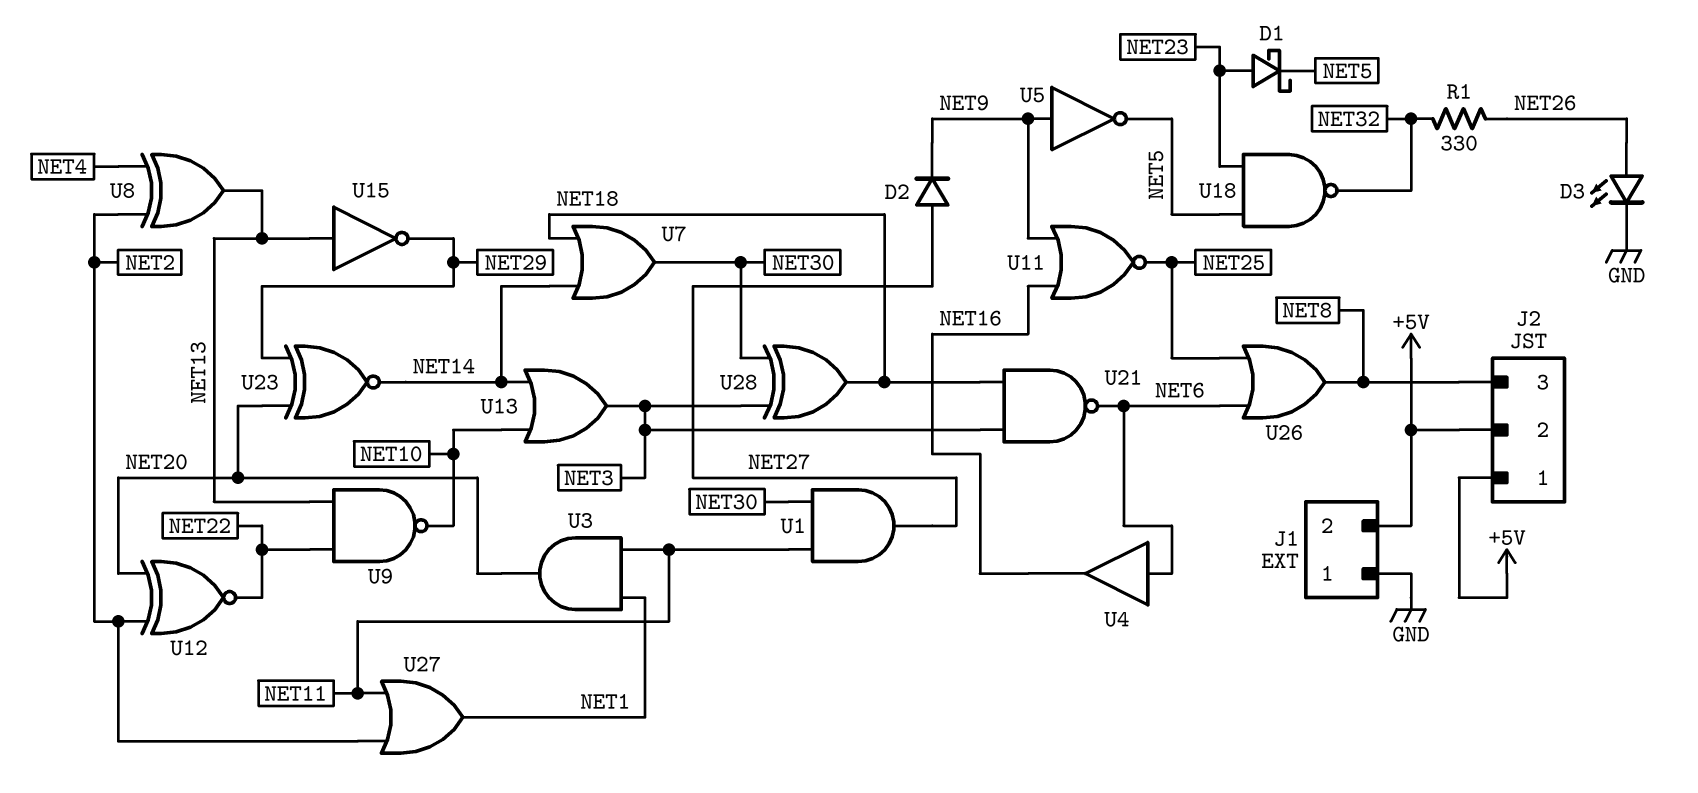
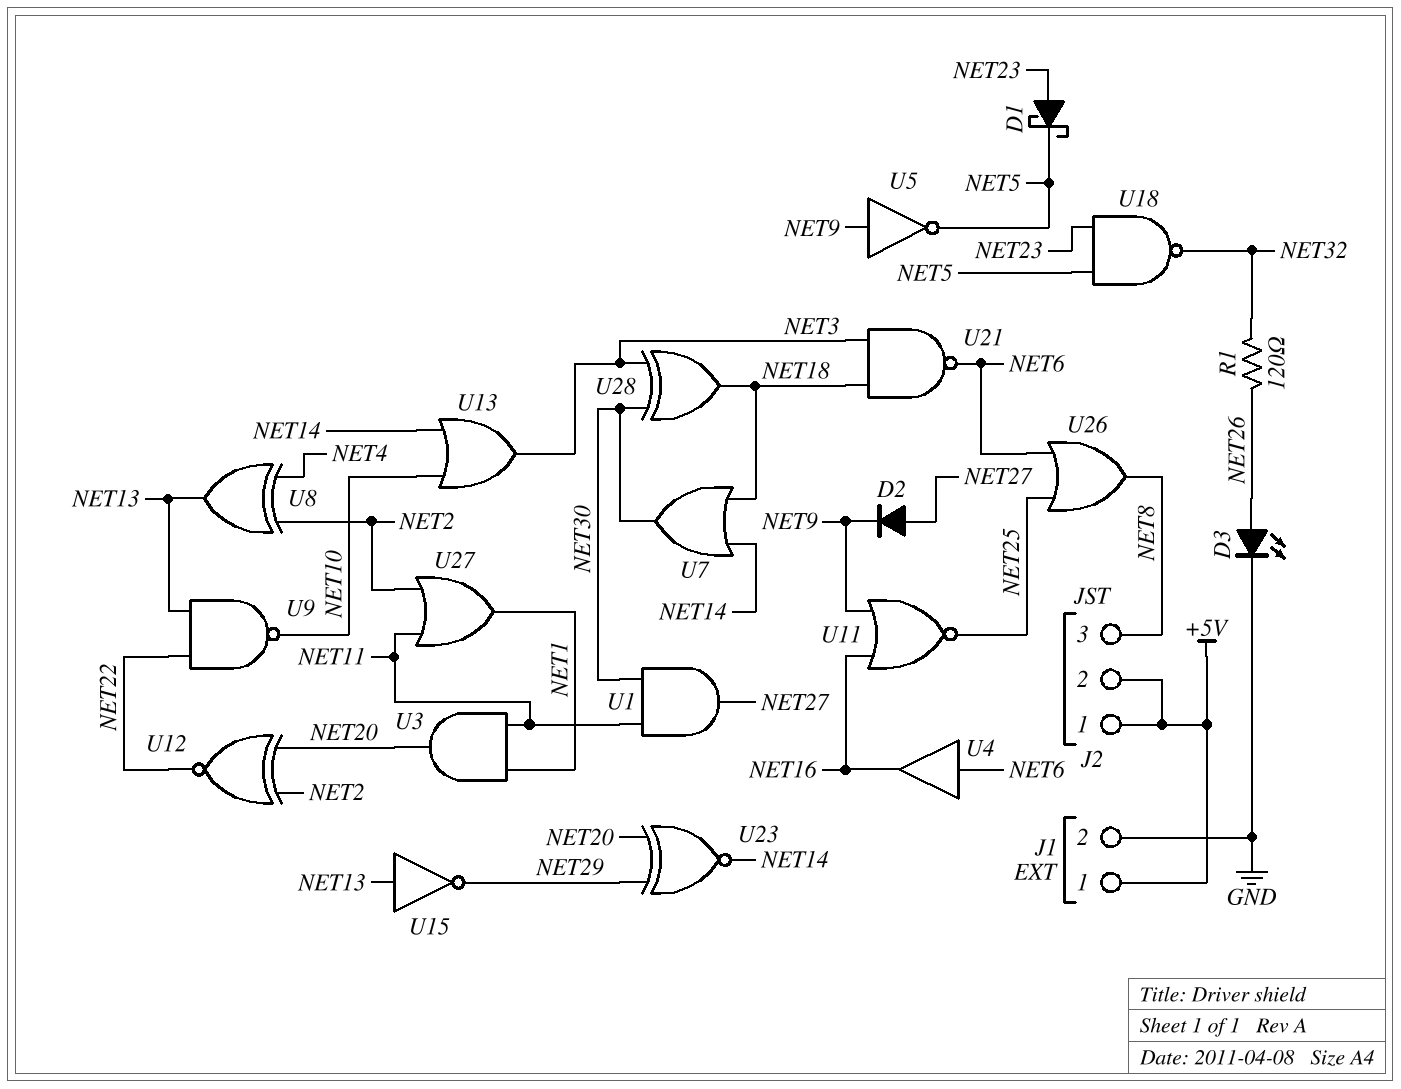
J1 pin 1: GND -> +5V
J1 pin 2: +5V -> GND
R1: 330 (NET26, NET32) -> 120 (NET26, NET32)

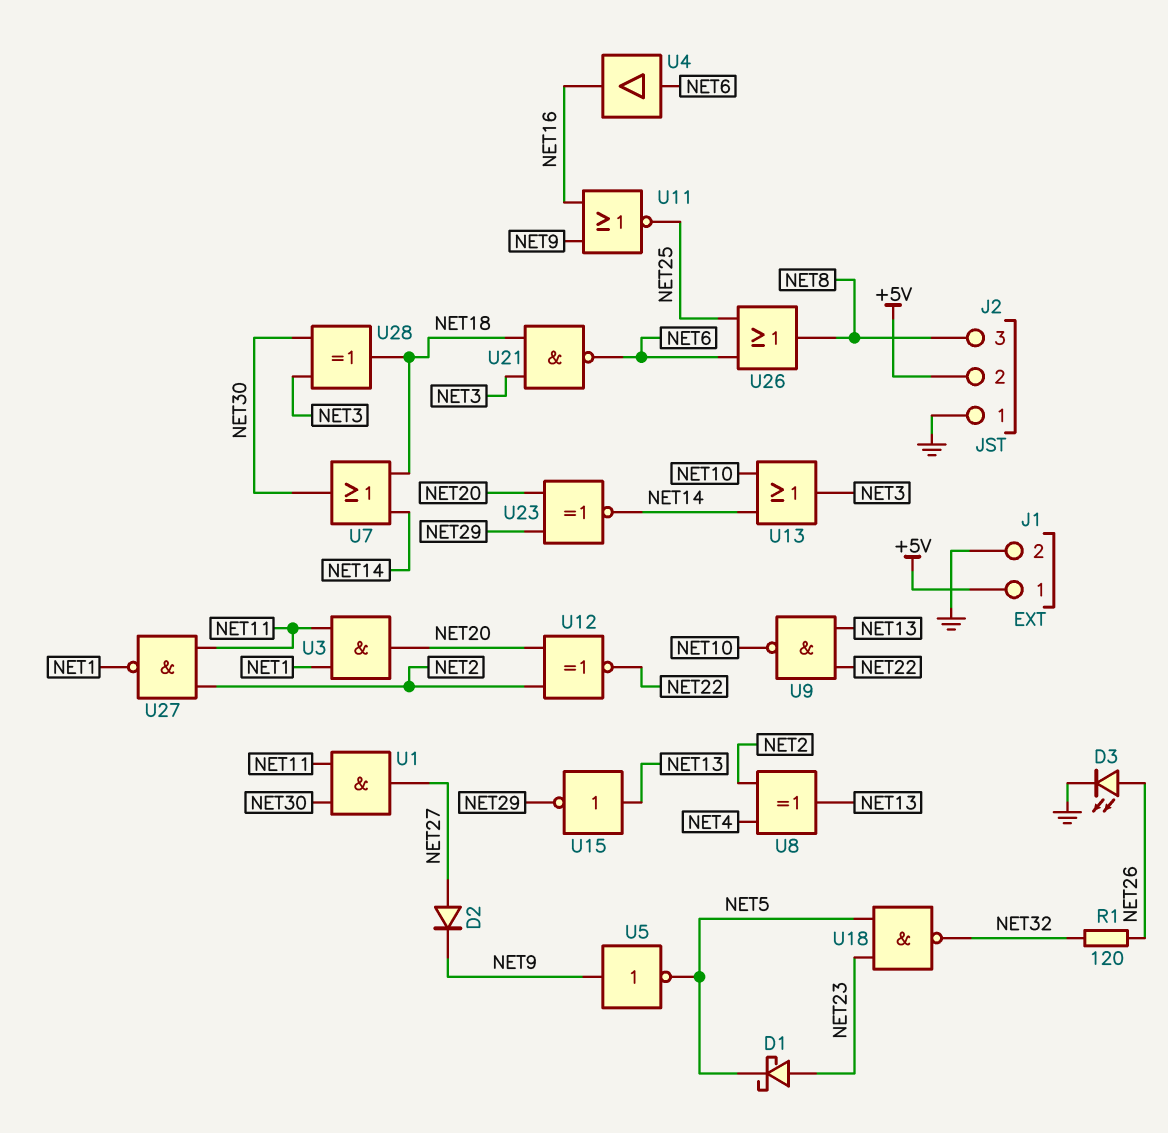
J2 pin 1: +5V -> GND
U27: OR (in NET2, in NET11, out NET1) -> NAND (in NET2, in NET11, out NET1)

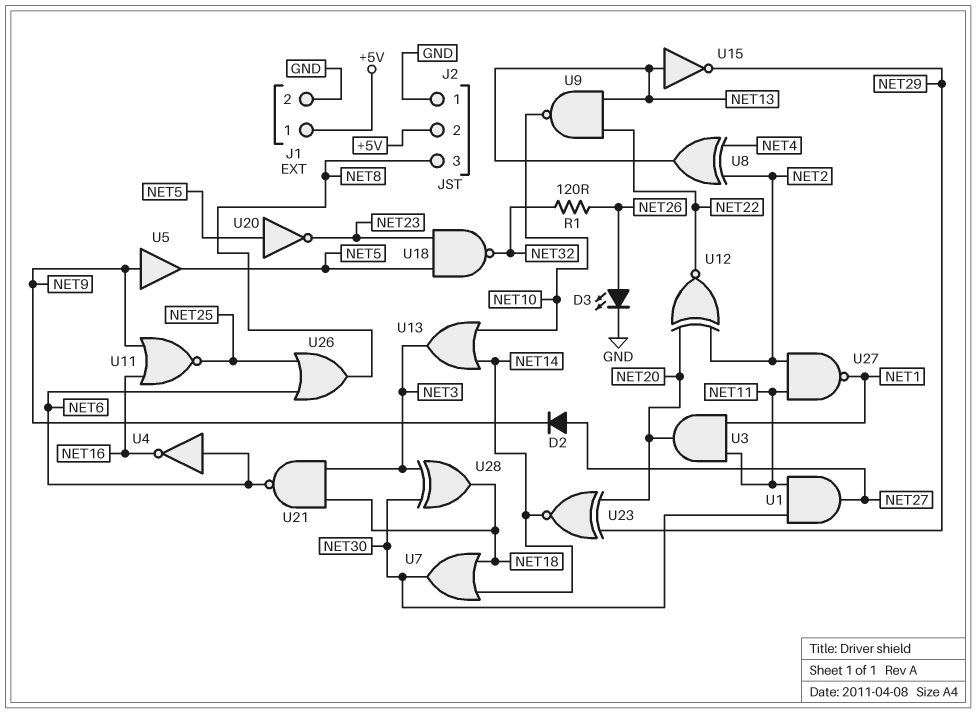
D1: schottky (A NET23, K NET5) -> none
U4: buffer (in NET6, out NET16) -> NOT (in NET6, out NET16)
U5: NOT (in NET9, out NET5) -> buffer (in NET9, out NET5)
U20: none -> NOT (in NET5, out NET23)

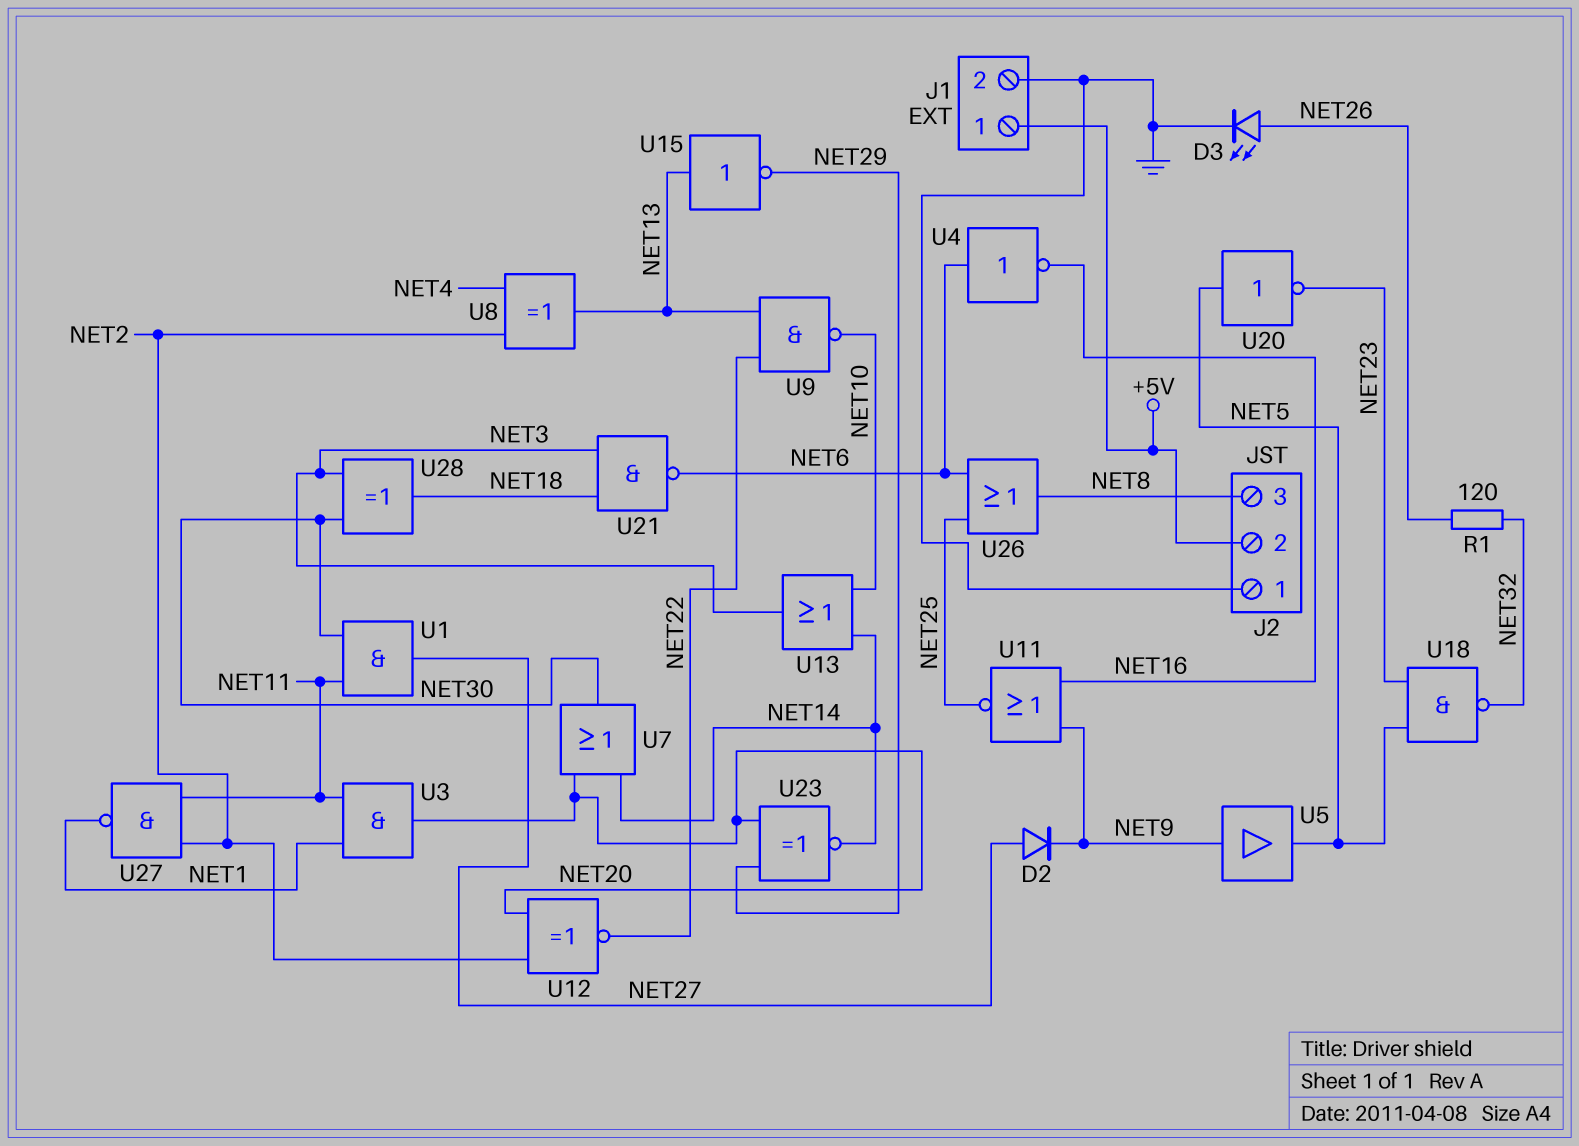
U7: OR (in NET14, in NET18, out NET30) -> OR (in NET14, in NET20, out NET30)

